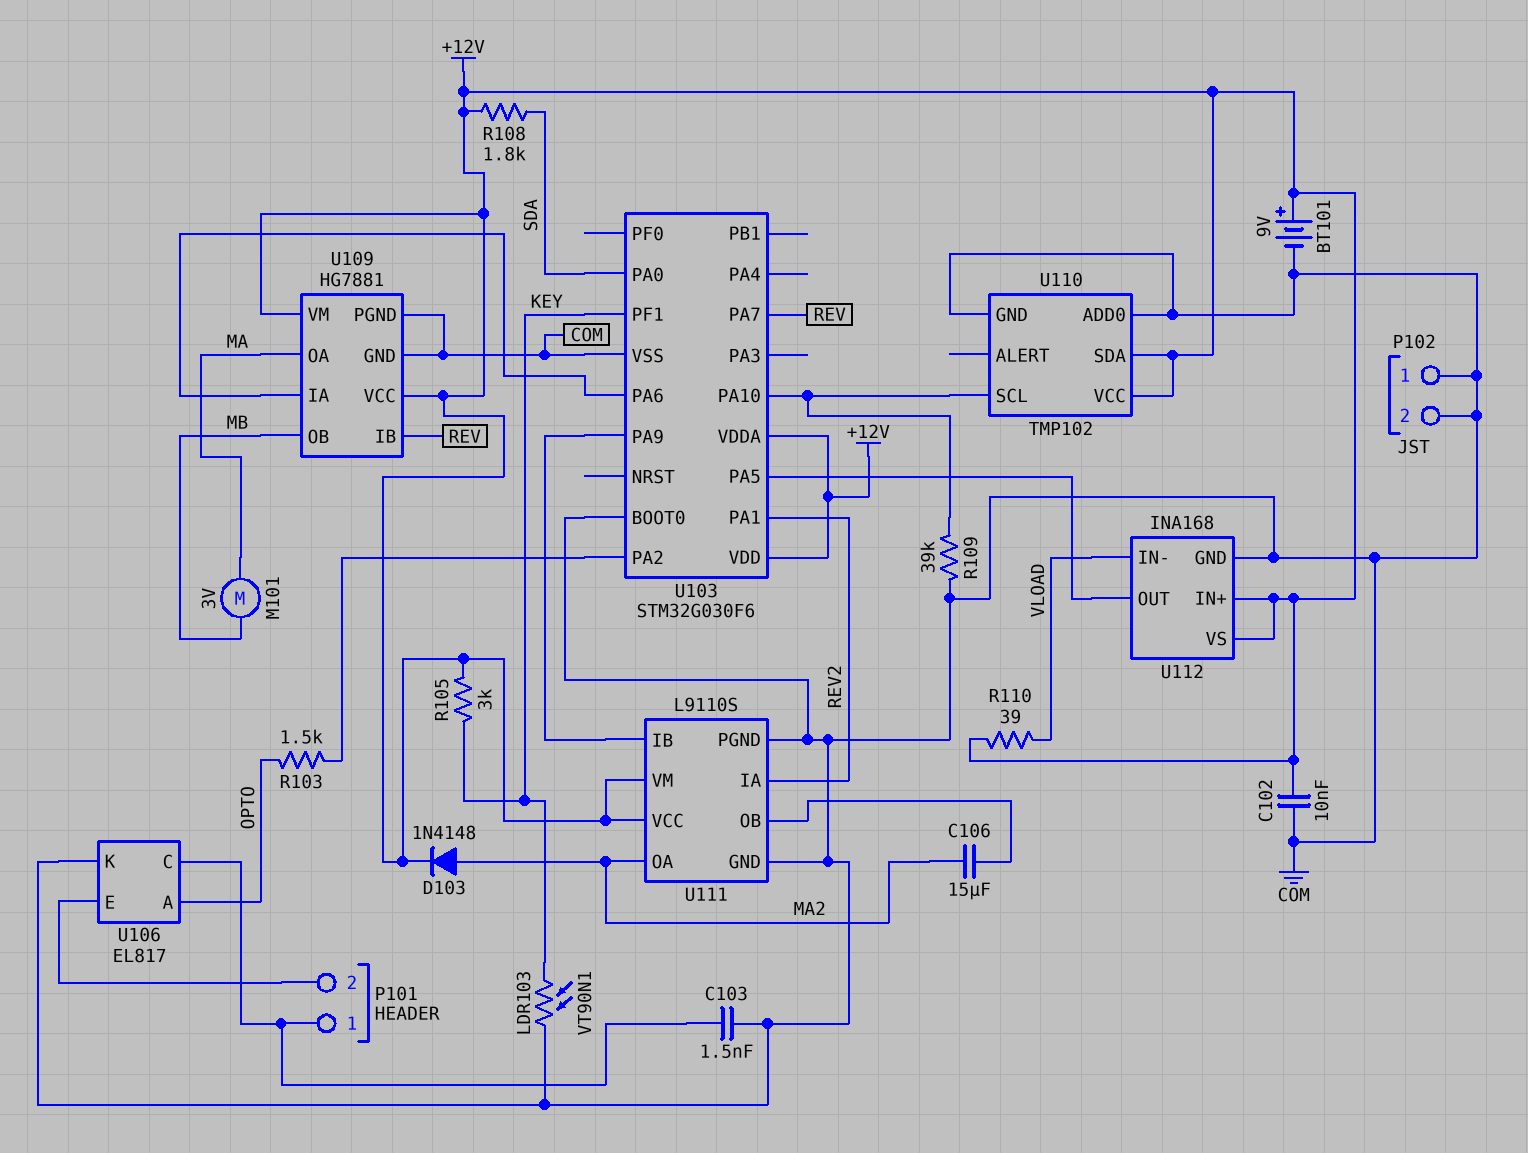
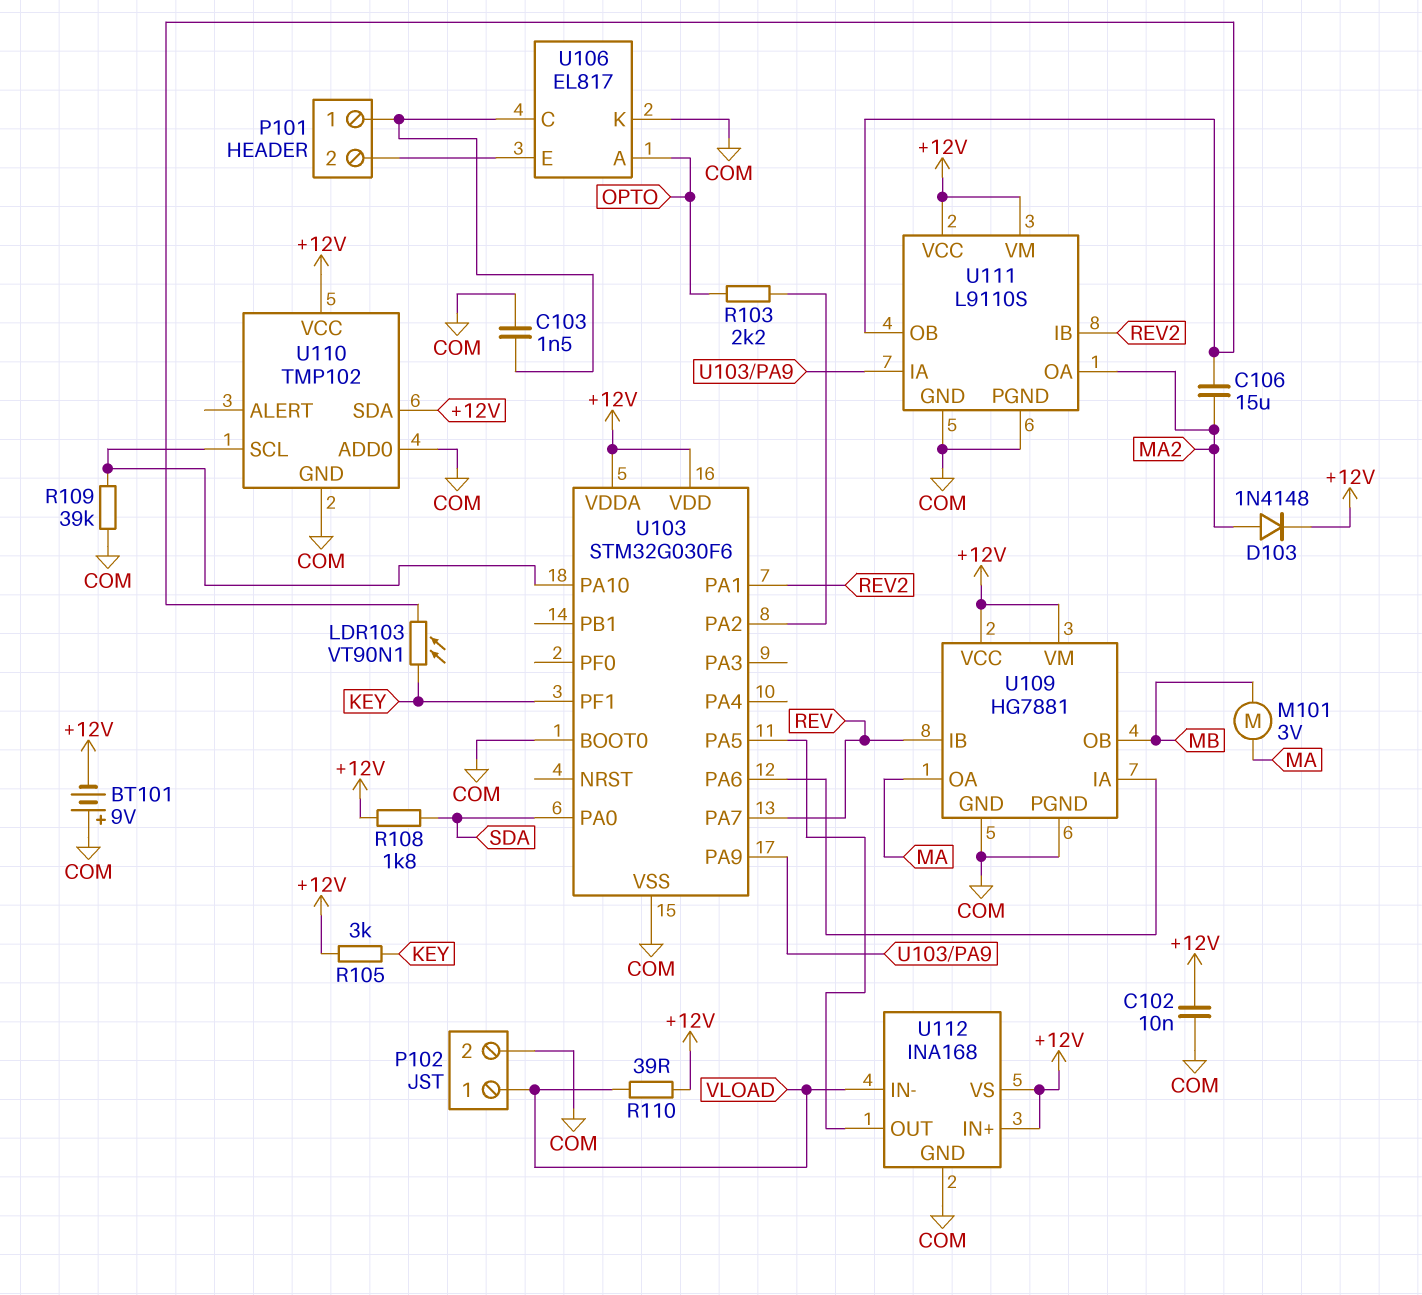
BT101: 9V (plus +12V, minus COM) -> 9V (plus COM, minus +12V)
LDR103: VT90N1 (COM, KEY) -> VT90N1 (KEY, U111/OB)
P102 pin 1: COM -> VLOAD
R103: 1.5k (OPTO, U103/PA2) -> 2.2k (OPTO, U103/PA2)
U111 pin IA: REV2 -> U103/PA9
U111 pin IB: U103/PA9 -> REV2

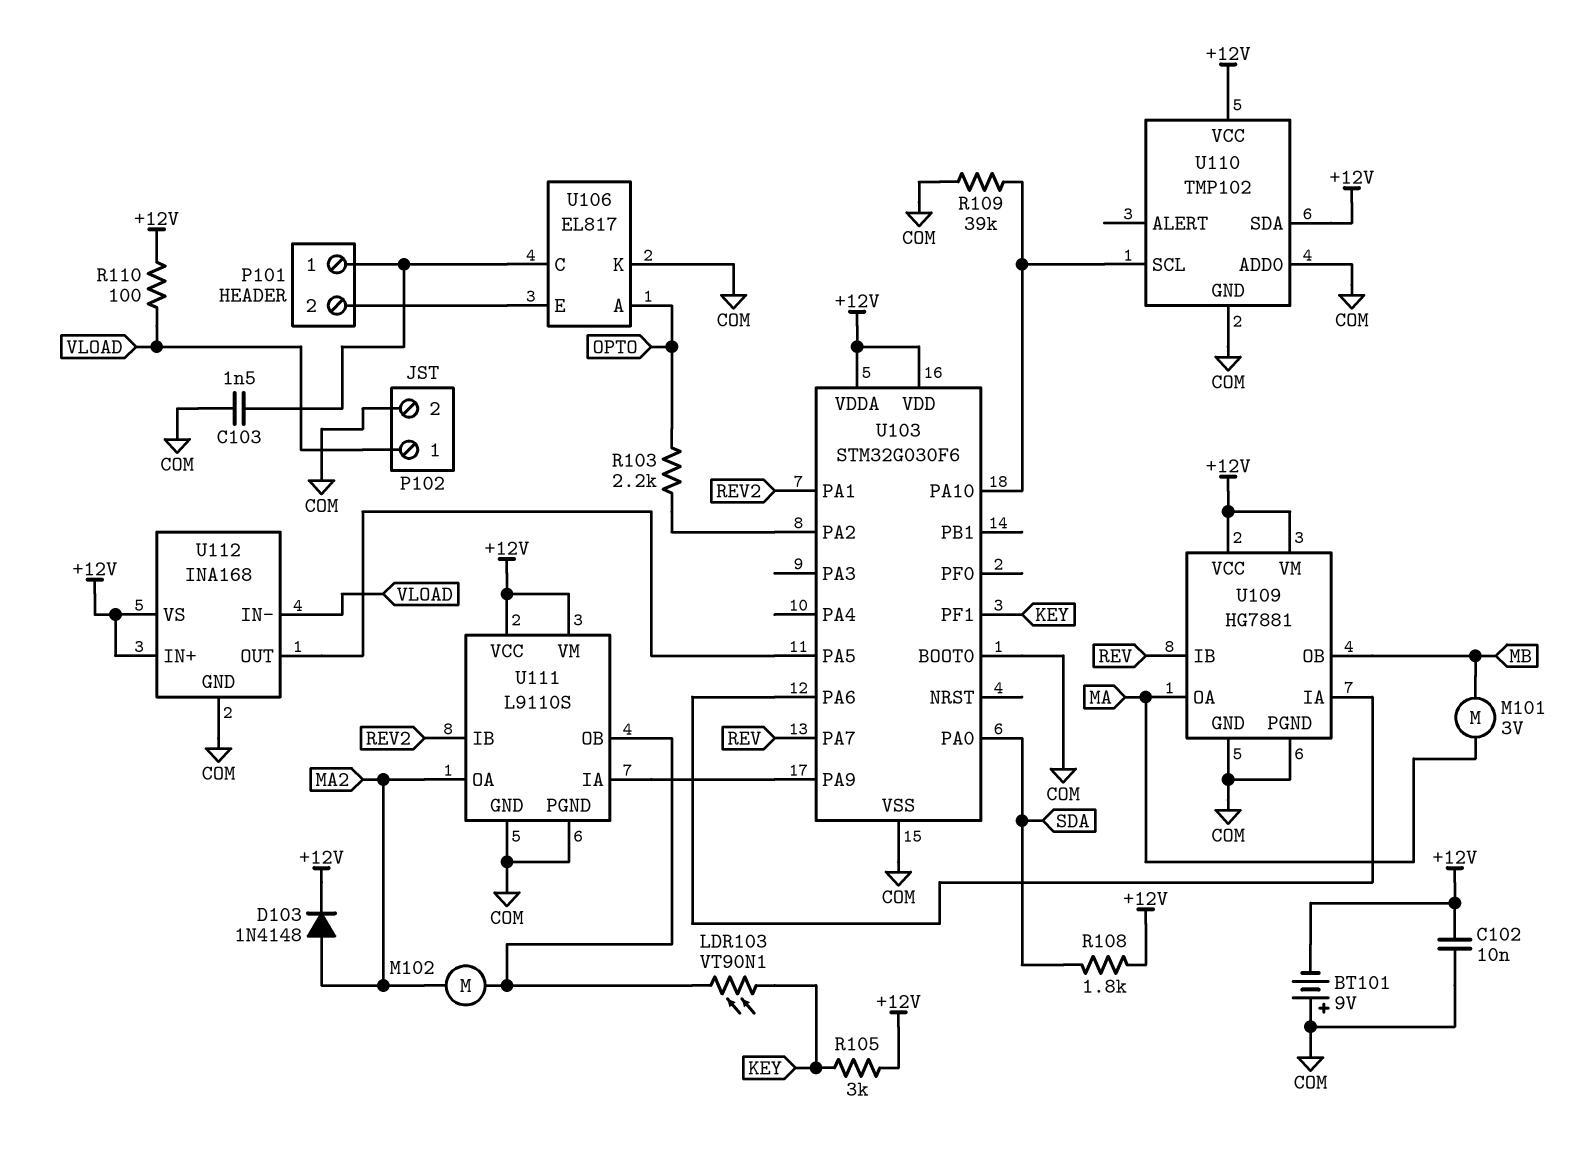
C106: 15uF (MA2, U111/OB) -> none
M102: none -> motor (MA2, U111/OB)
R110: 39 (+12V, VLOAD) -> 100 (+12V, VLOAD)

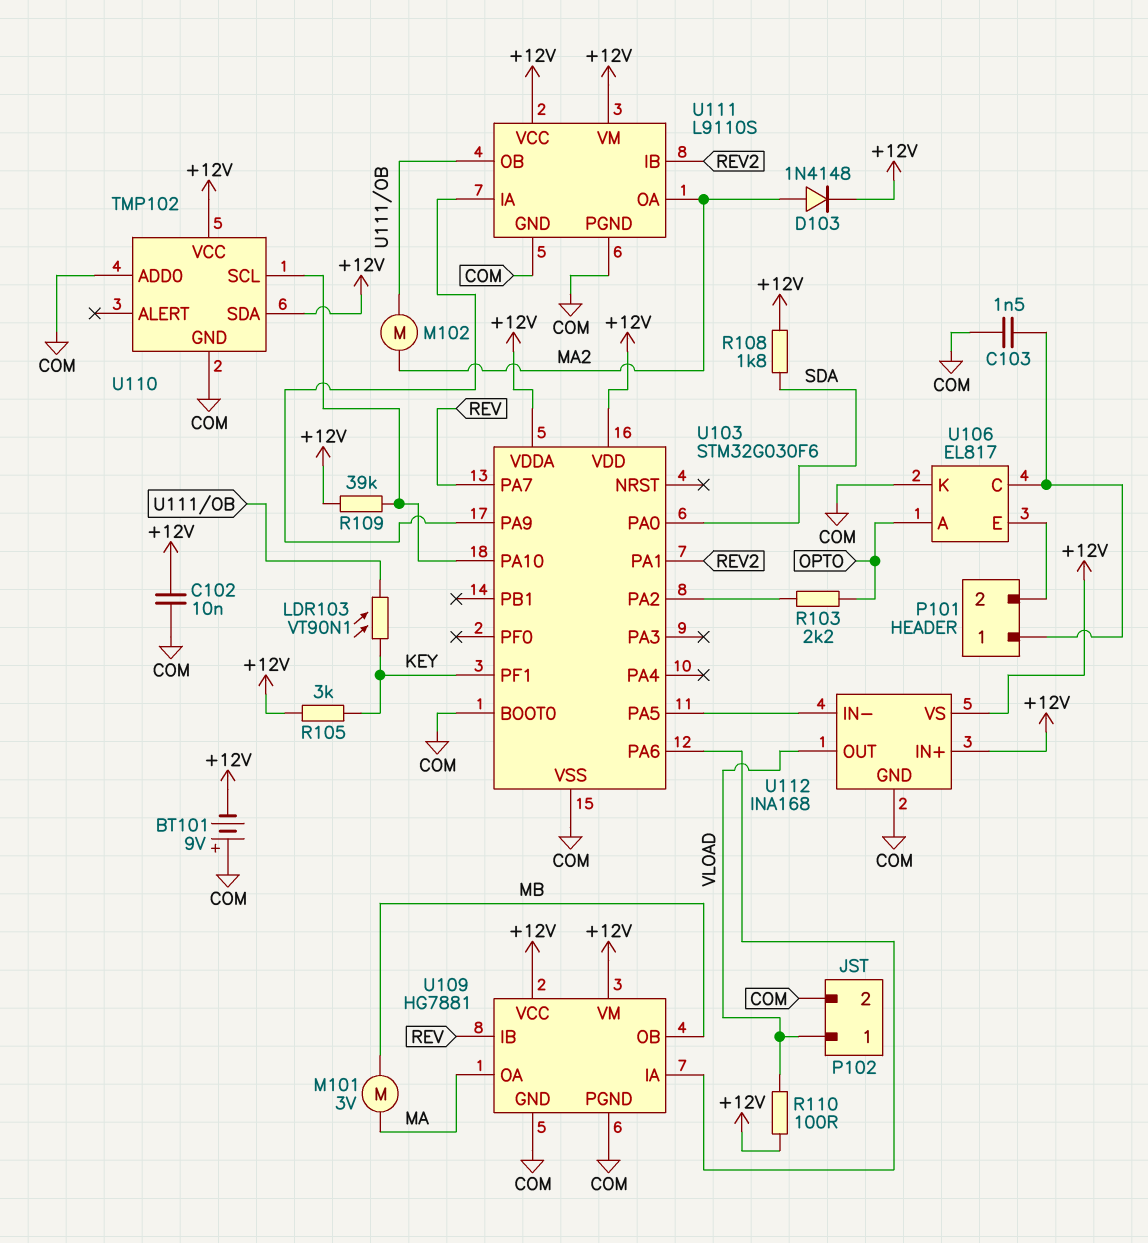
R109: 39k (COM, U103/PA10) -> 39k (+12V, U103/PA10)
U112 pin IN-: VLOAD -> U103/PA5
U112 pin OUT: U103/PA5 -> VLOAD

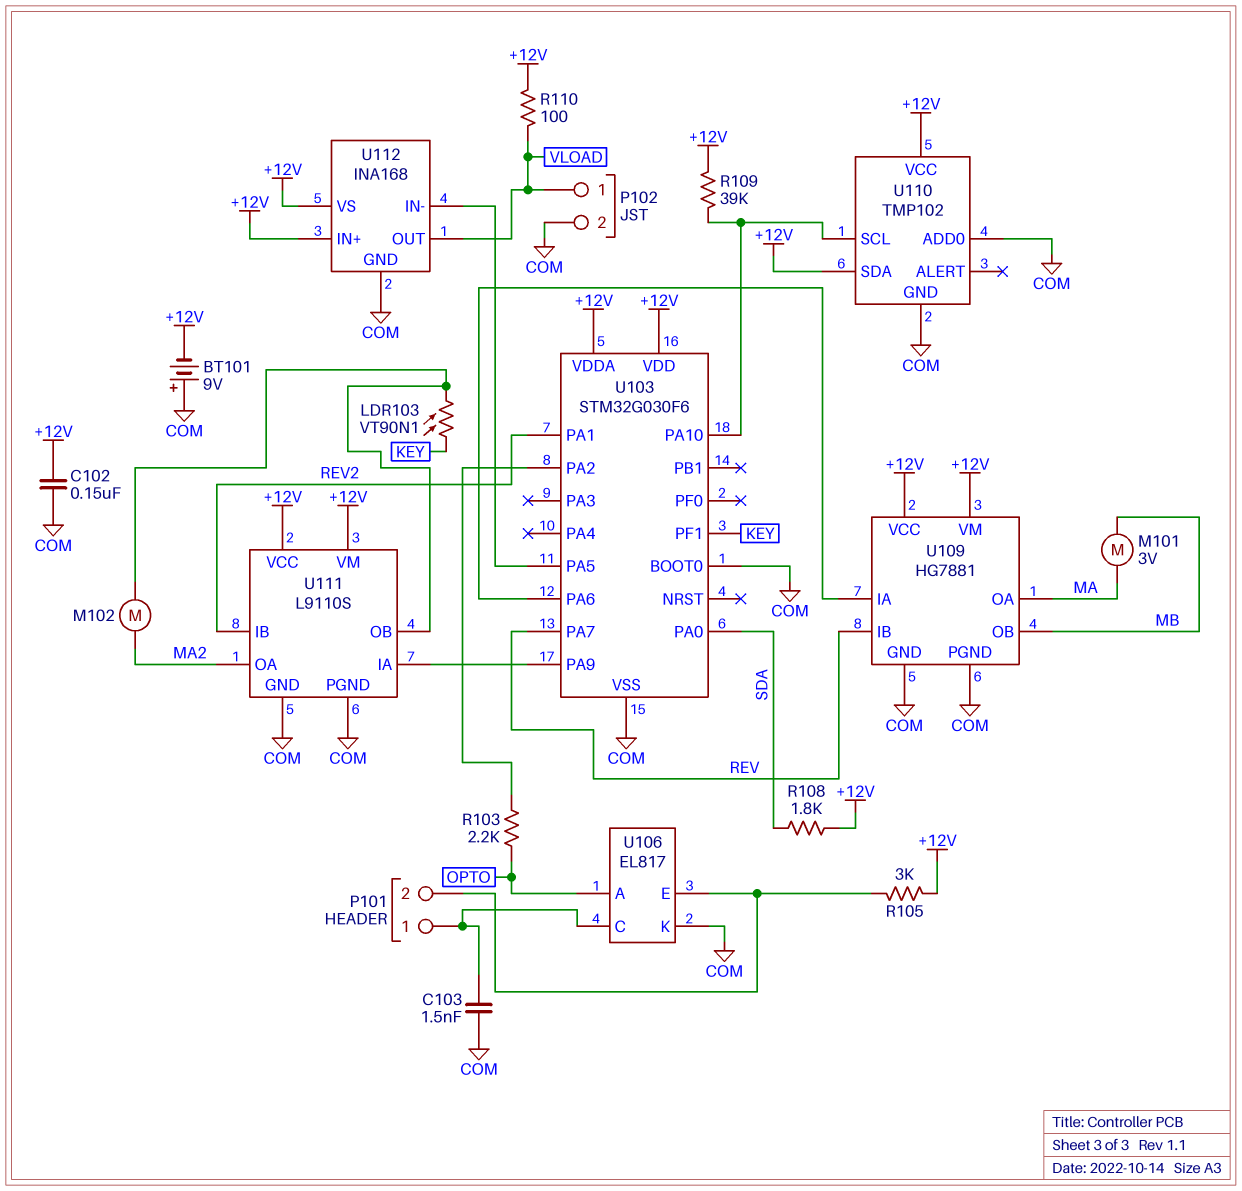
C102: 10nF (+12V, COM) -> 150nF (+12V, COM)
D103: diode 1N4148 (A MA2, K +12V) -> none
R105: 3k (+12V, KEY) -> 3k (+12V, P101/2)

